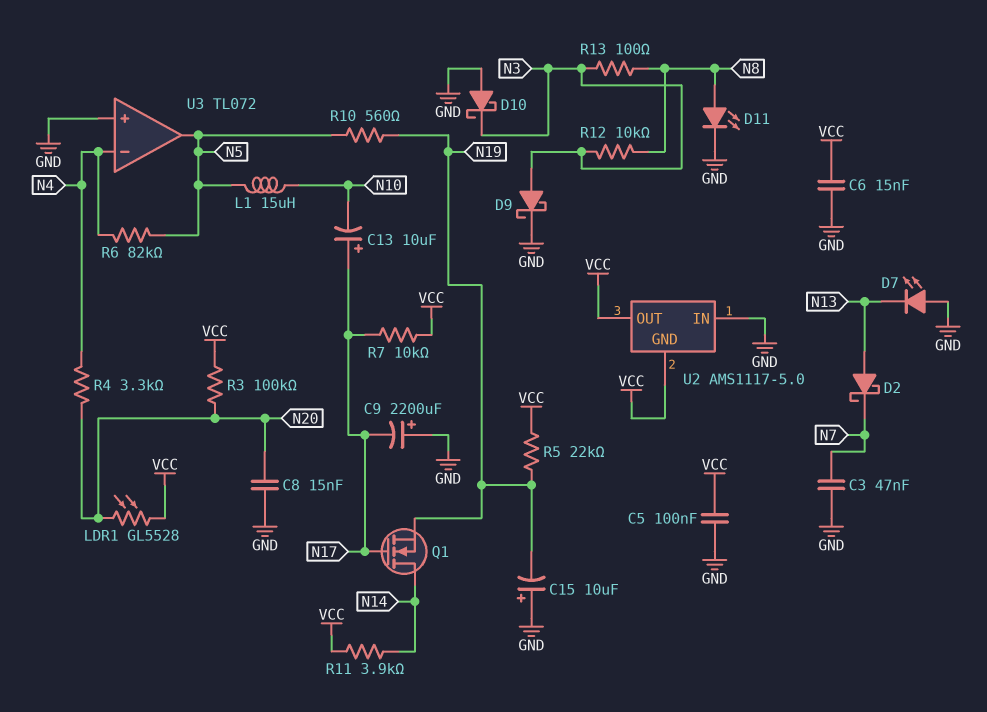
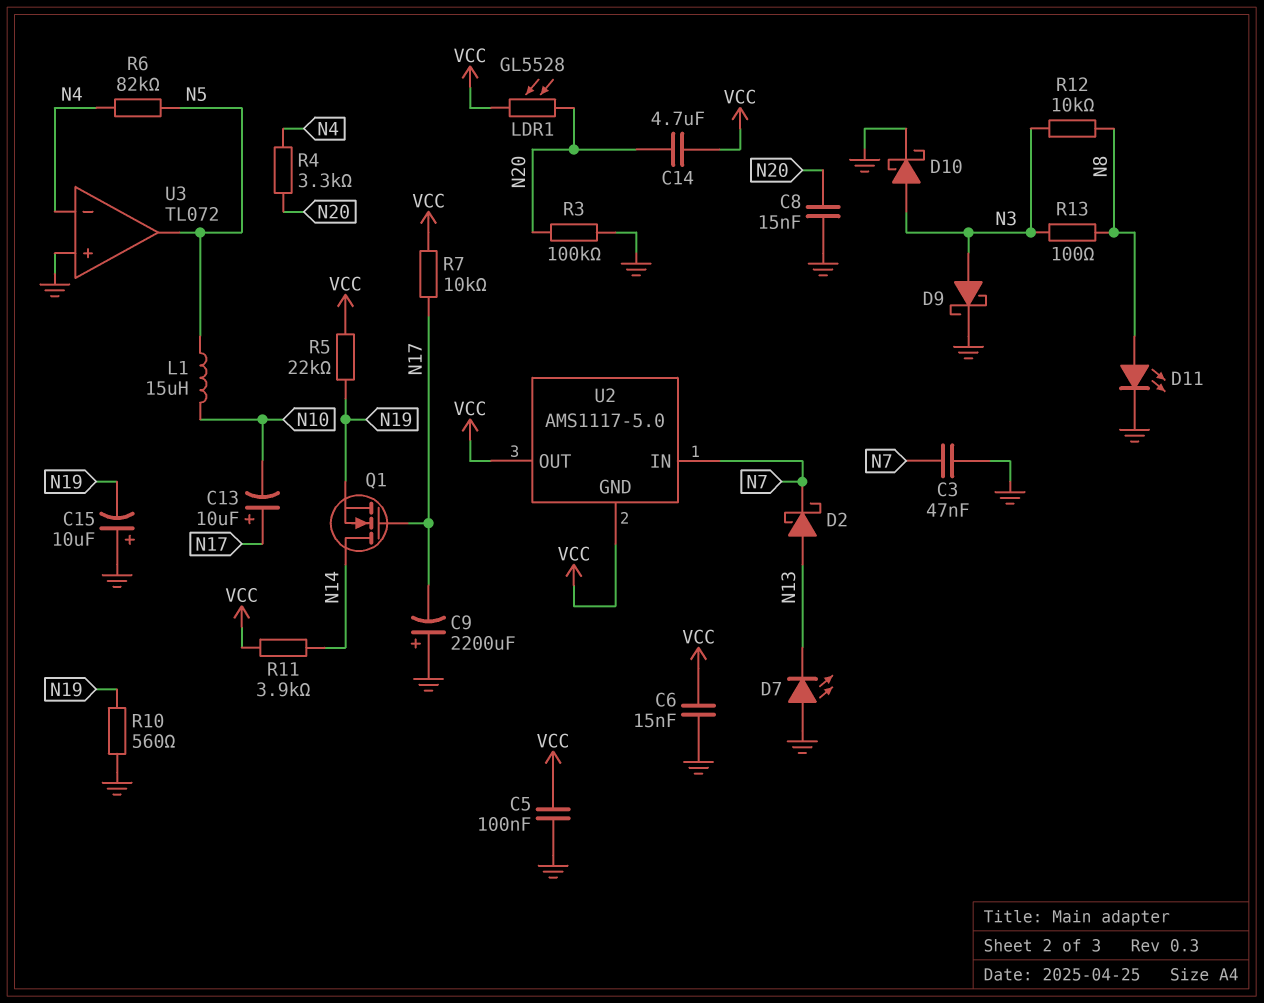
C14: none -> 4.7uF (N20, VCC)
D10: schottky (A GND, K N3) -> schottky (A N3, K GND)
R3: 100k (N20, VCC) -> 100k (GND, N20)
R10: 560 (N5, N19) -> 560 (GND, N19)
U2 pin IN: GND -> N7

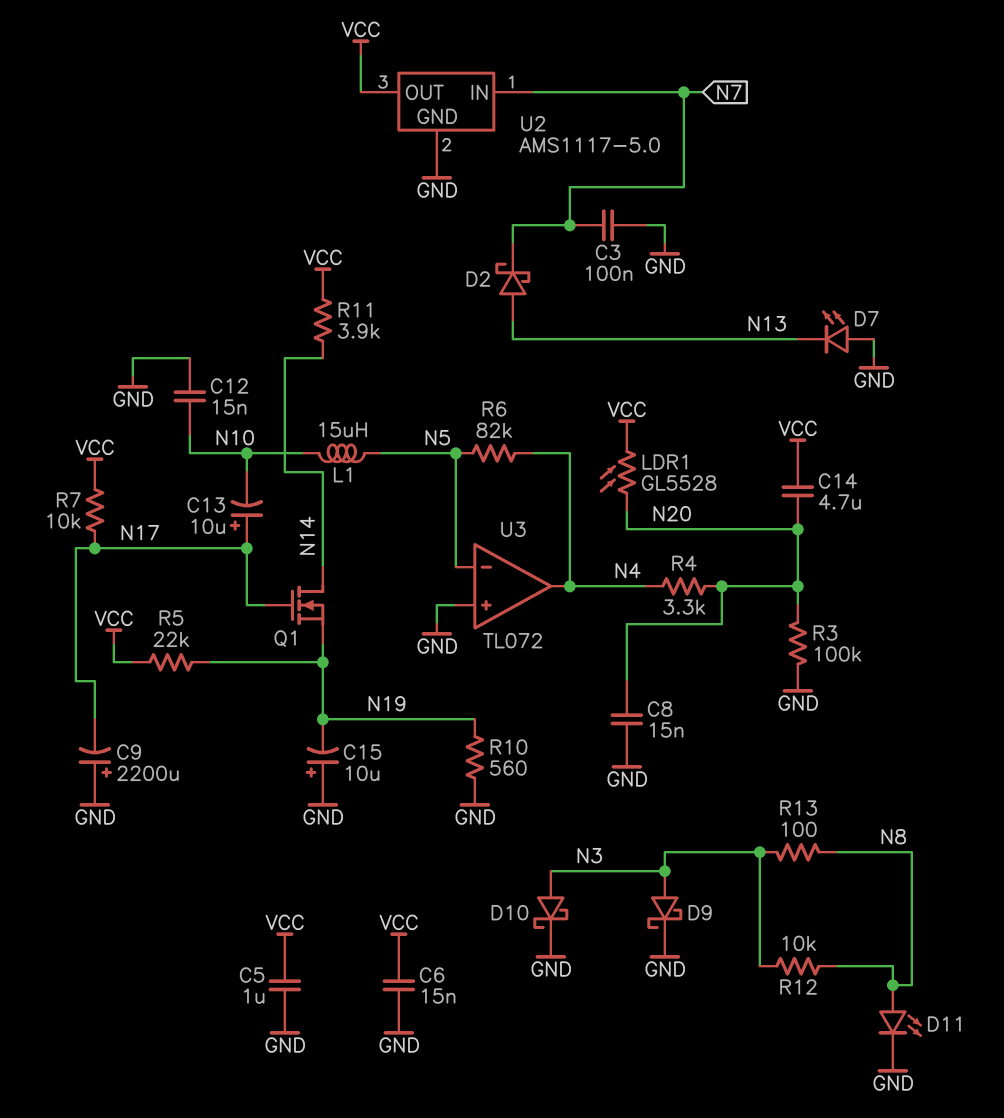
C3: 47nF (GND, N7) -> 100nF (GND, N7)
C5: 100nF (GND, VCC) -> 1uF (GND, VCC)
C12: none -> 15nF (GND, N10)
U2 pin GND: VCC -> GND
U3 pin in-: N4 -> N5
U3 pin out: N5 -> N4

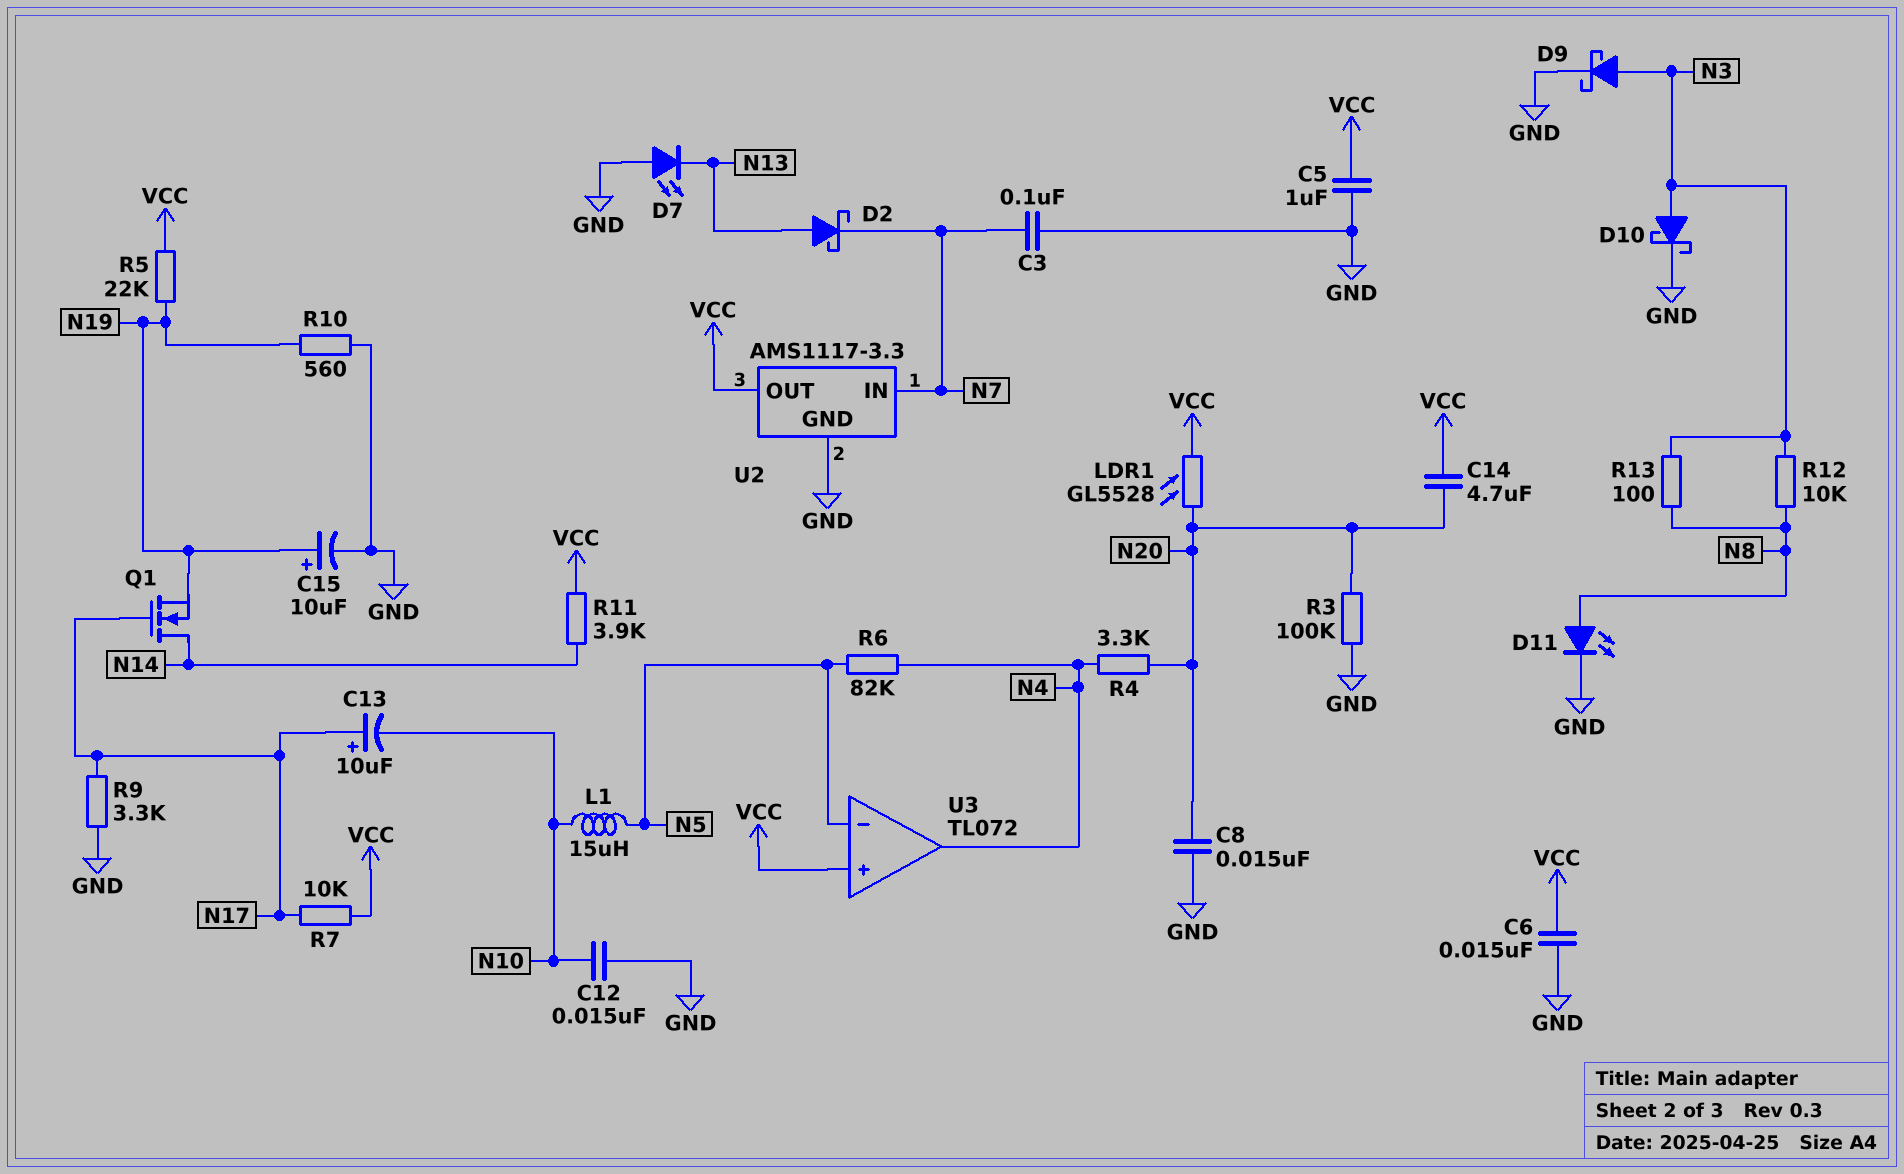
C9: 2200uF (plus GND, minus N17) -> none
C15: 10uF (plus GND, minus N19) -> 10uF (plus N19, minus GND)
R9: none -> 3.3k (GND, N17)
U2: AMS1117-5.0 -> AMS1117-3.3
U3 pin in+: GND -> VCC

